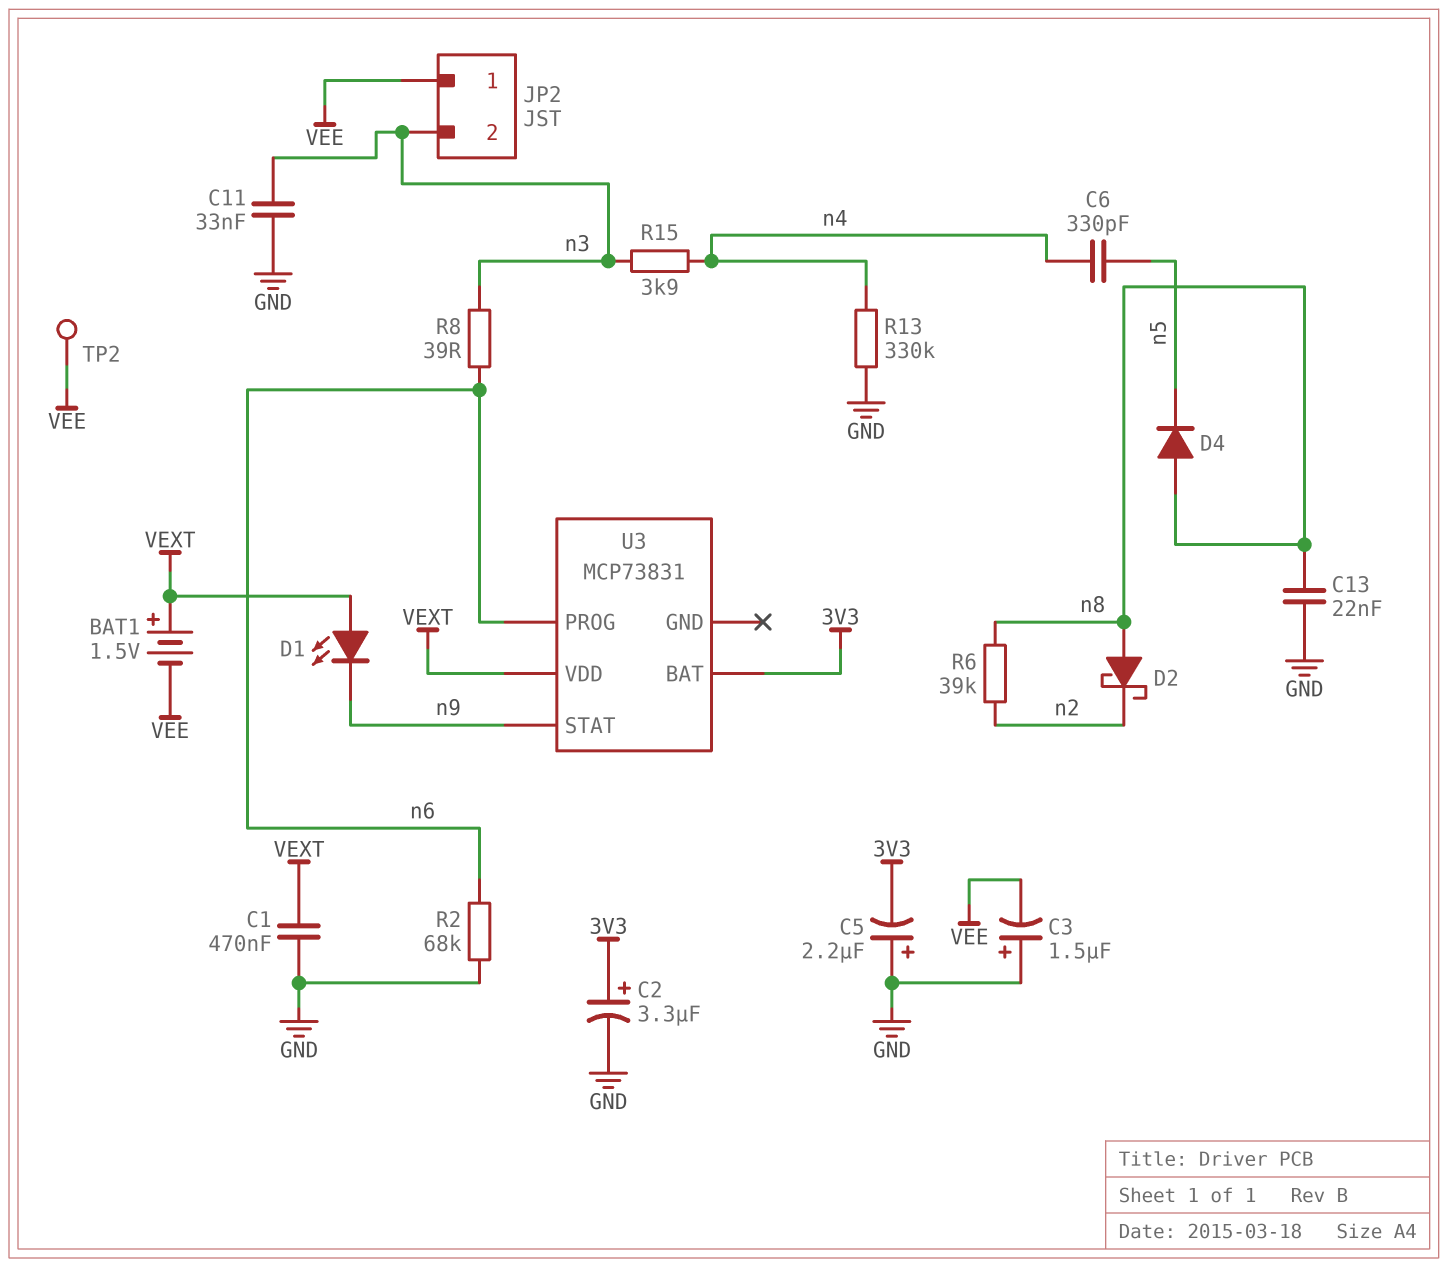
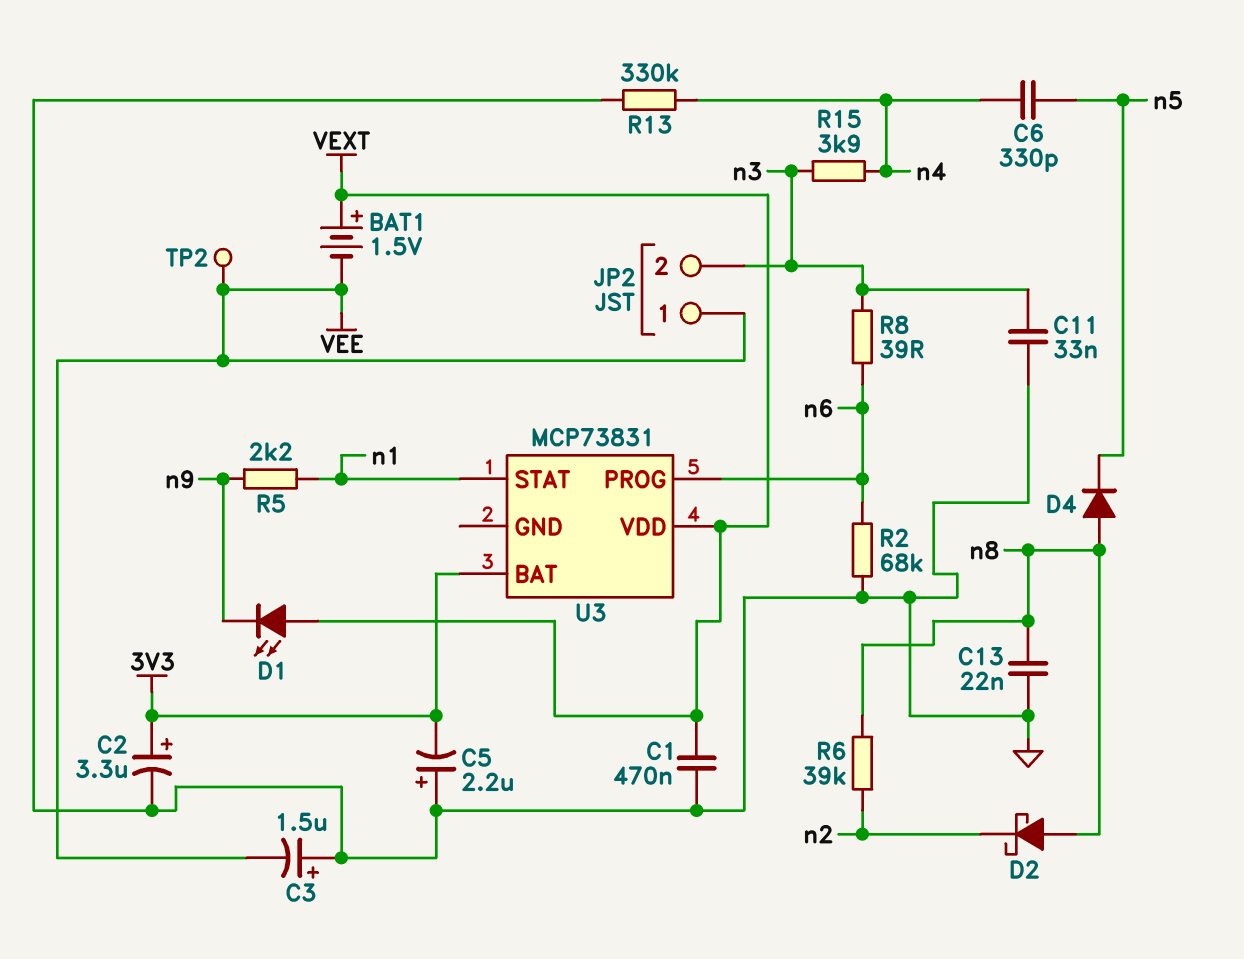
R5: none -> 2.2k (n1, n9)
U3 pin STAT: n9 -> n1

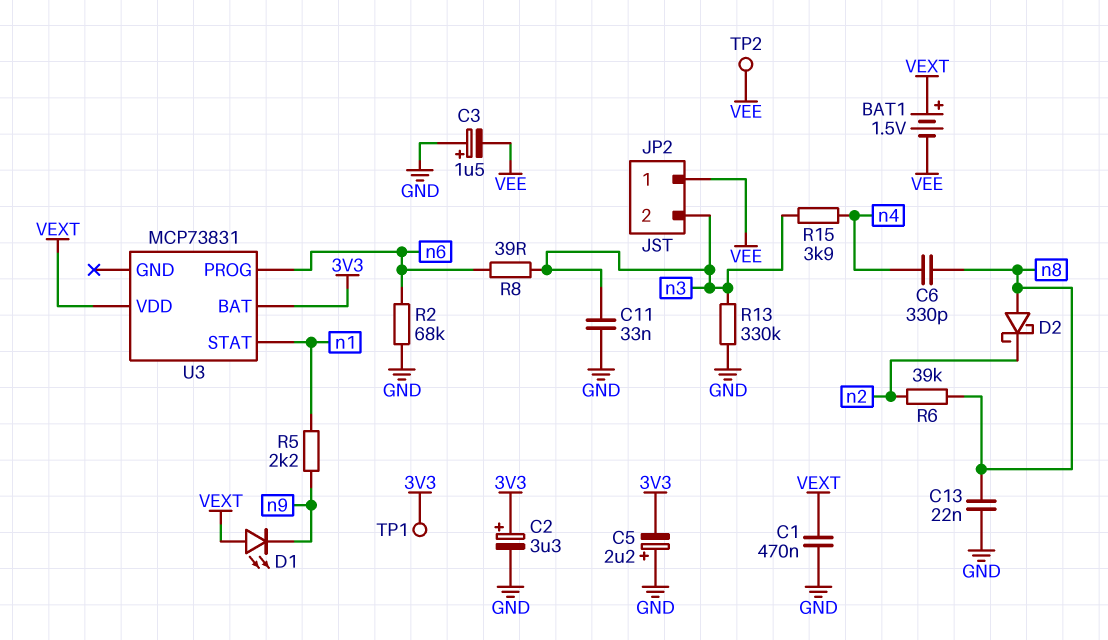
C6: 330pF (n4, n5) -> 330pF (n4, n8)
D4: diode (A n8, K n5) -> none
R13: 330k (GND, n4) -> 330k (GND, n3)
TP1: none -> test point (3V3)

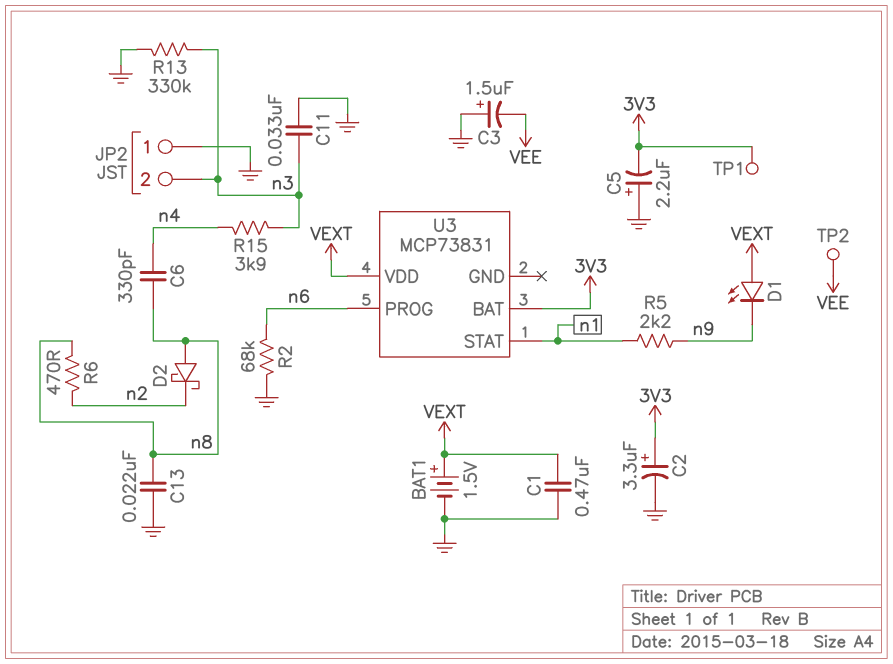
BAT1: 1.5V (plus VEXT, minus VEE) -> 1.5V (plus VEXT, minus GND)
JP2 pin 1: VEE -> GND
R6: 39k (n2, n8) -> 470 (n2, n8)
R8: 39 (n3, n6) -> none

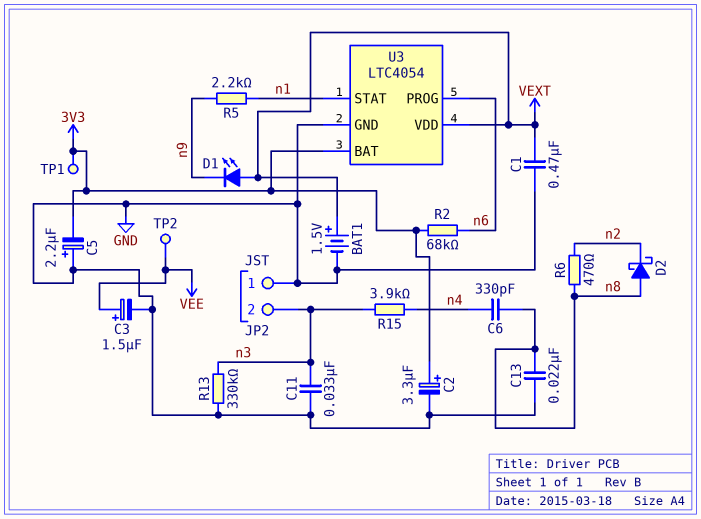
C3: 1.5uF (plus GND, minus VEE) -> 1.5uF (plus VEE, minus GND)
R2: 68k (GND, n6) -> 68k (3V3, n6)
U3: MCP73831 -> LTC4054
U3 pin GND: none -> GND

